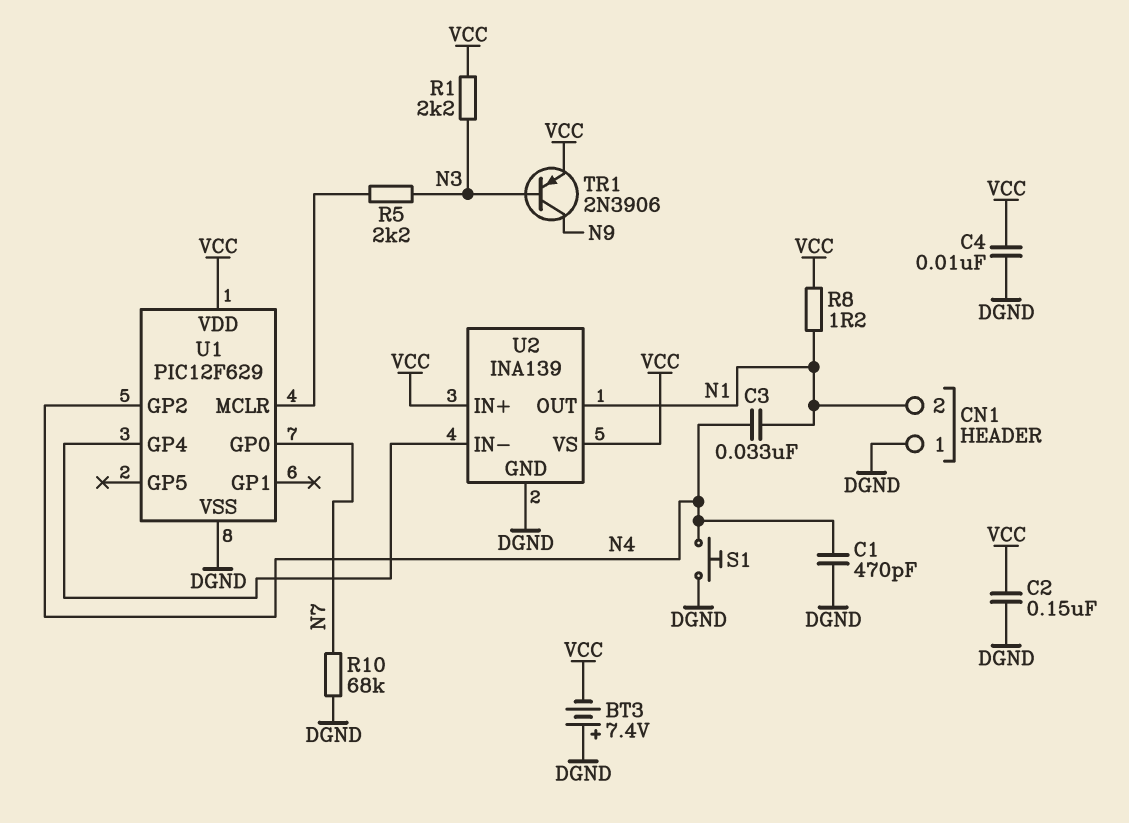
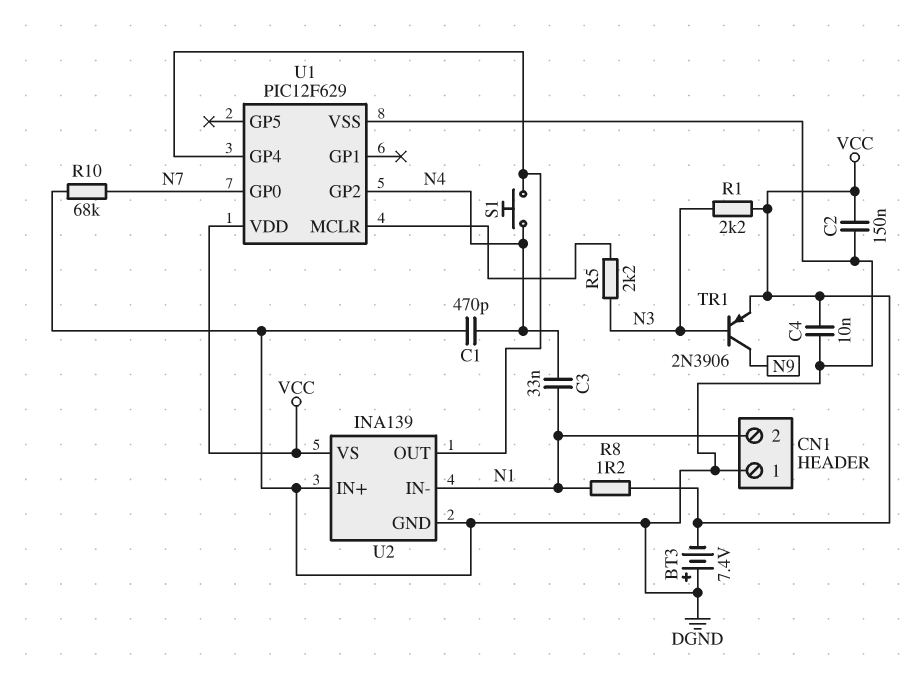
S1: button (DGND, N4) -> button (N4, U1/GP4)
U2 pin IN+: VCC -> DGND
U2 pin IN-: U1/GP4 -> N1
U2 pin OUT: N1 -> U1/GP4

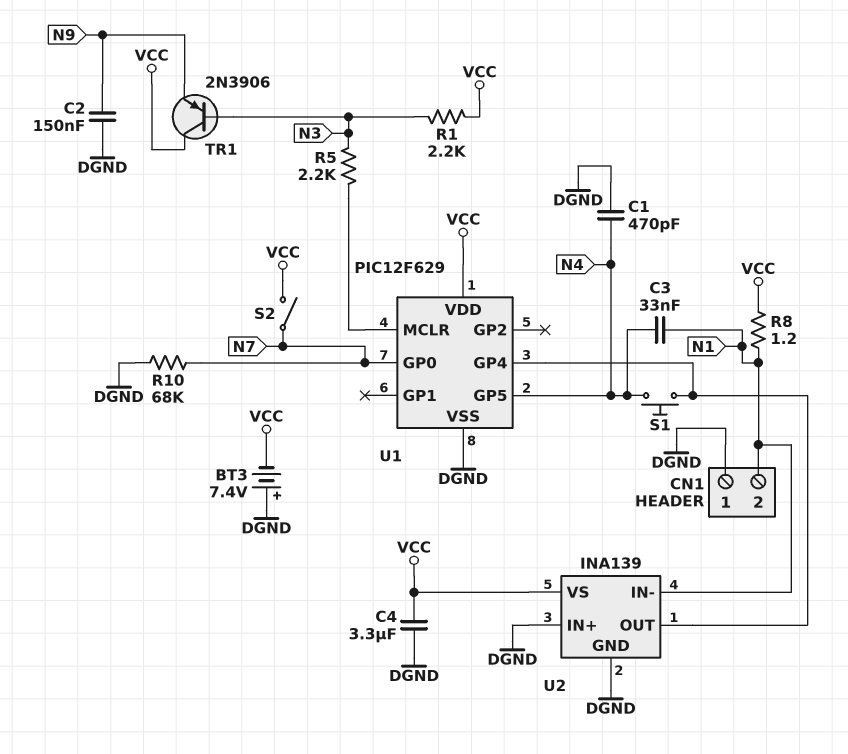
C2: 150nF (DGND, VCC) -> 150nF (DGND, N9)
C4: 10nF (DGND, VCC) -> 3.3uF (DGND, VCC)
S2: none -> switch (N7, VCC)
TR1: PNP 2N3906 (B N3, C N9, E VCC) -> PNP 2N3906 (B N3, C VCC, E N9)
U1 pin GP2: N4 -> none
U1 pin GP5: none -> N4

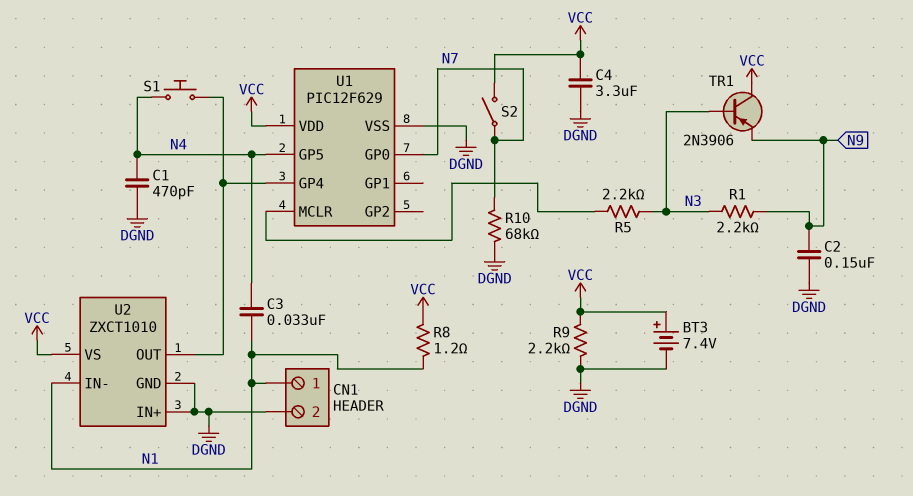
BT3: 7.4V (plus DGND, minus VCC) -> 7.4V (plus VCC, minus DGND)
CN1 pin 1: DGND -> N1
CN1 pin 2: N1 -> DGND
R1: 2.2k (N3, VCC) -> 2.2k (N3, N9)
R9: none -> 2.2k (DGND, VCC)
U2: INA139 -> ZXCT1010

